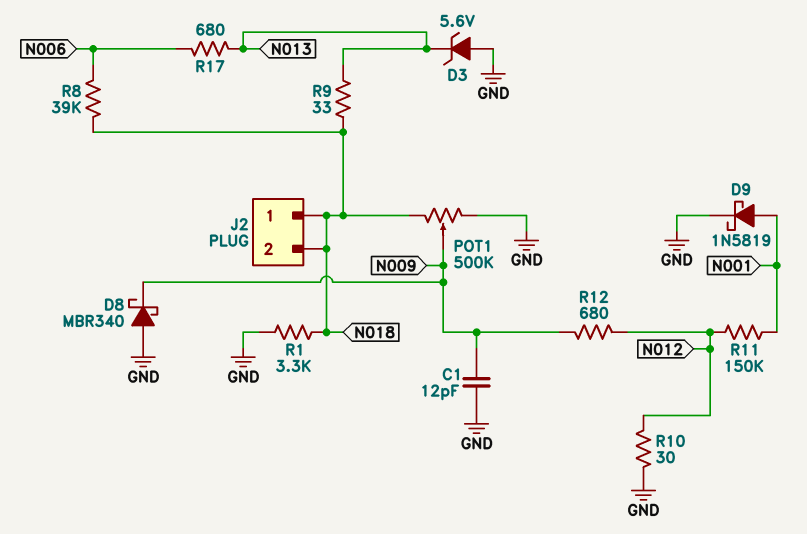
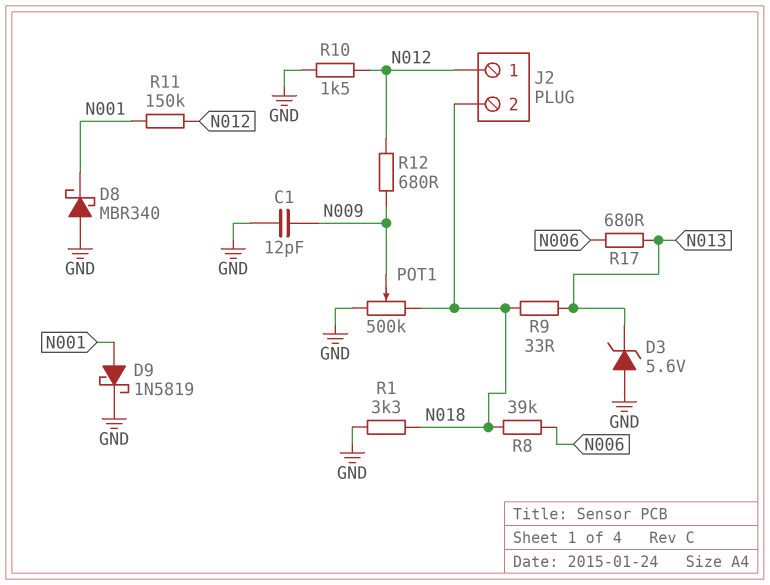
D8: schottky MBR340 (A GND, K N009) -> schottky MBR340 (A GND, K N001)
J2 pin 1: N018 -> N012
R10: 30 (GND, N012) -> 1.5k (GND, N012)

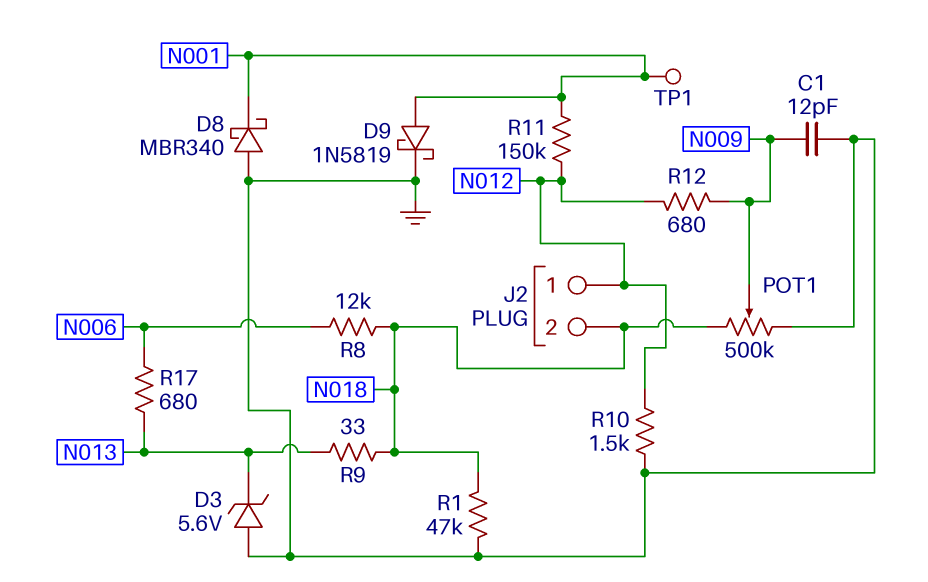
R1: 3.3k (GND, N018) -> 47k (GND, N018)
R8: 39k (N006, N018) -> 12k (N006, N018)
TP1: none -> test point (N001)

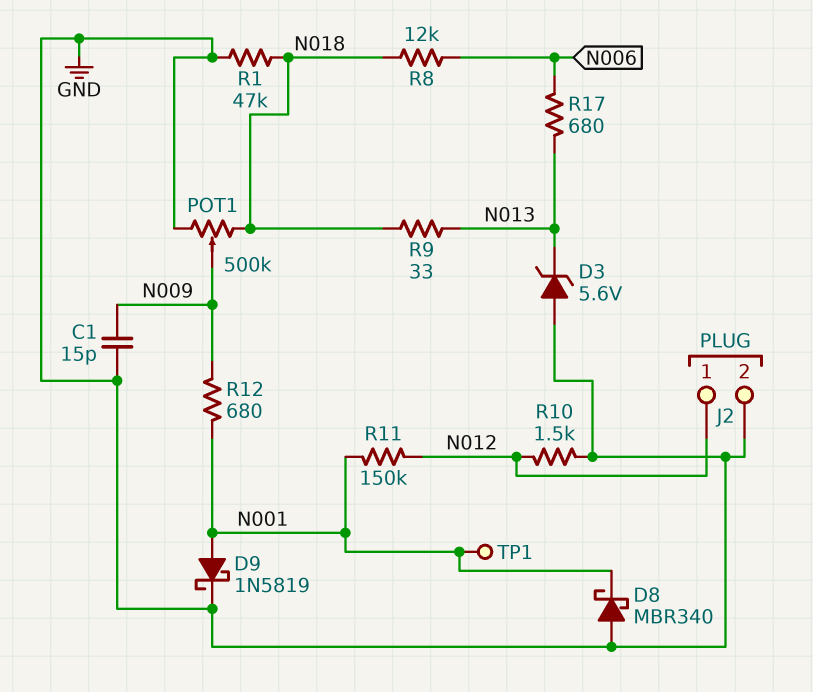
C1: 12pF (GND, N009) -> 15pF (GND, N009)
J2 pin 2: N018 -> GND
R12: 680 (N009, N012) -> 680 (N001, N009)

